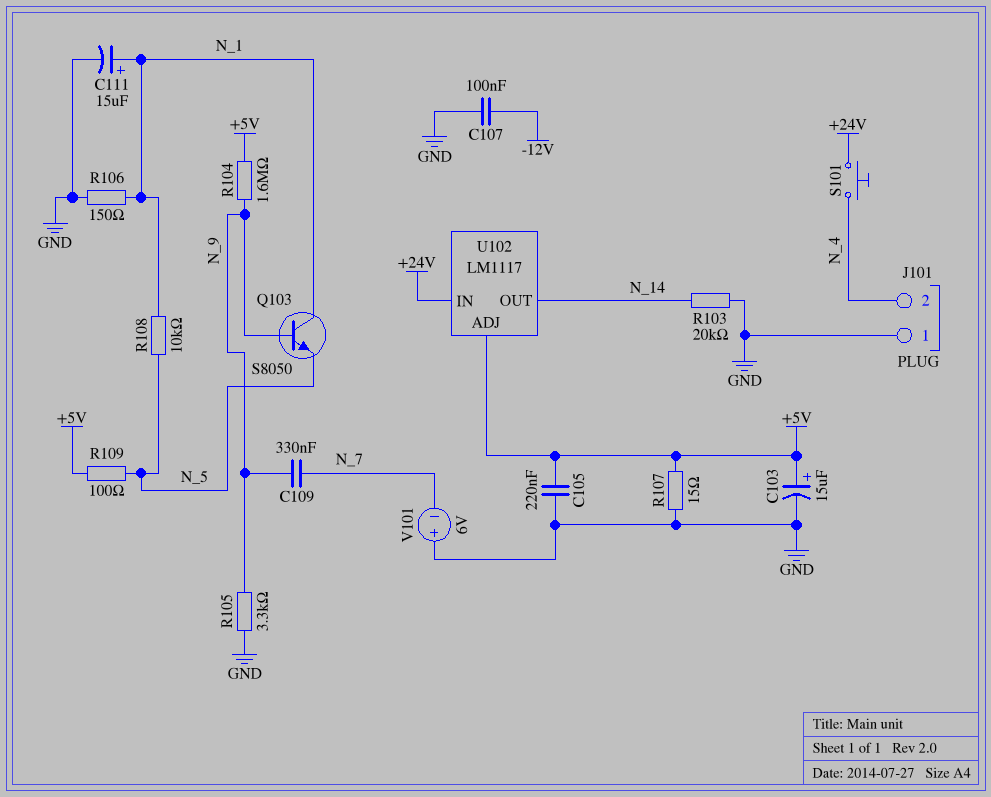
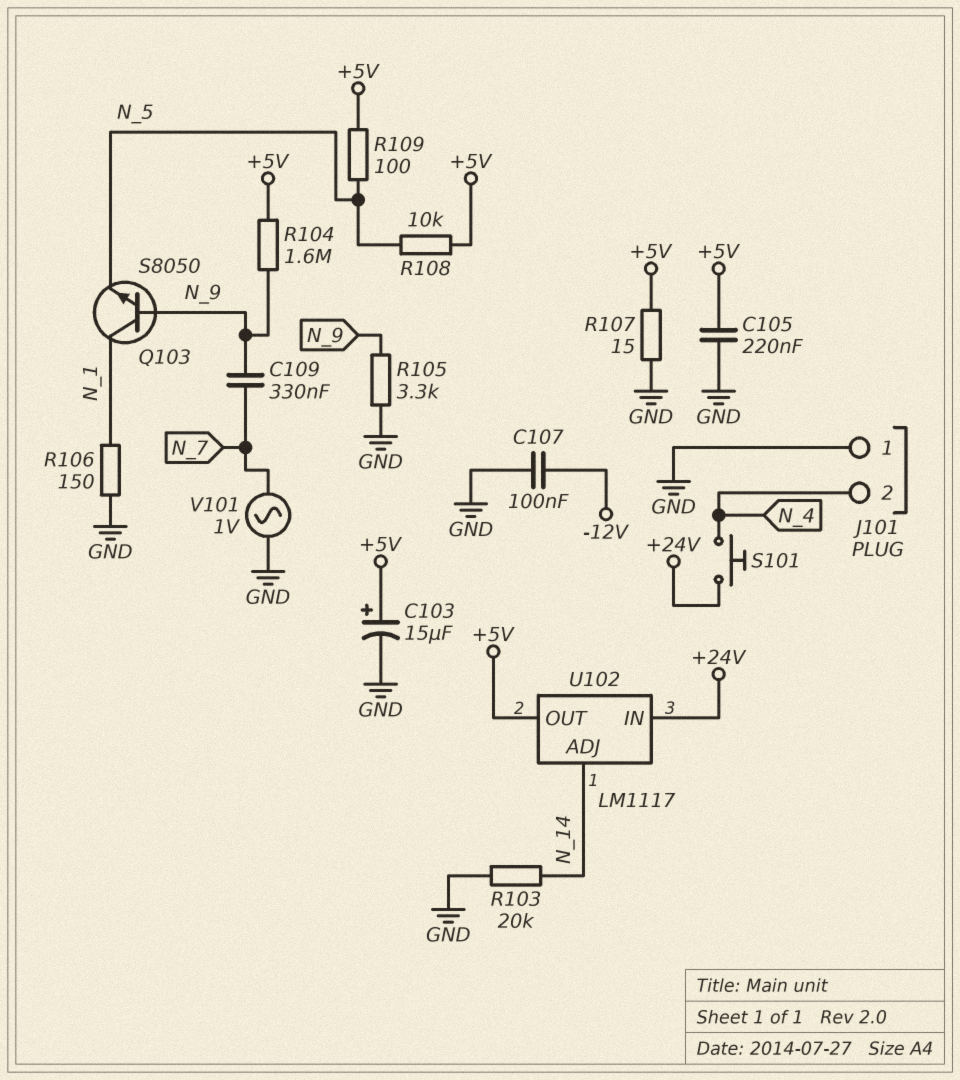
C111: 15uF (plus N_1, minus GND) -> none
R108: 10k (N_1, N_5) -> 10k (+5V, N_5)
U102 pin ADJ: +5V -> N_14
U102 pin OUT: N_14 -> +5V
V101: 6V (plus GND, minus N_7) -> AC 1V (GND, N_7)

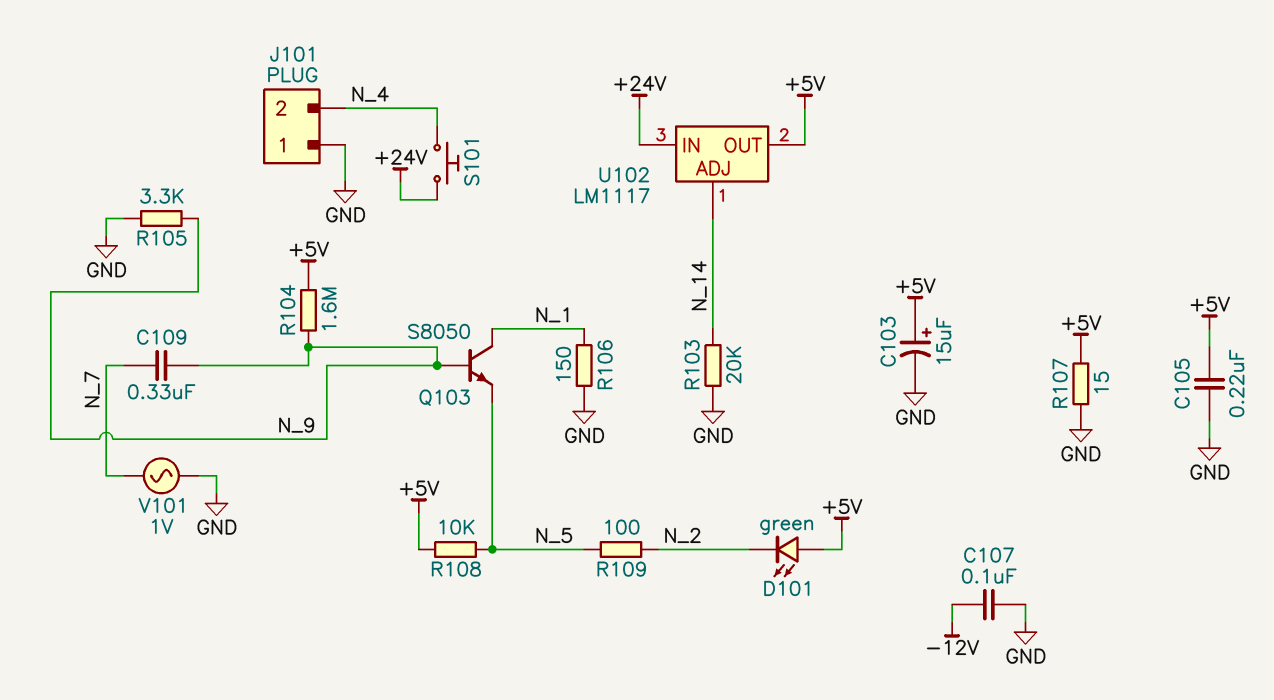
D101: none -> LED green (A +5V, K N_2)
R109: 100 (+5V, N_5) -> 100 (N_2, N_5)

